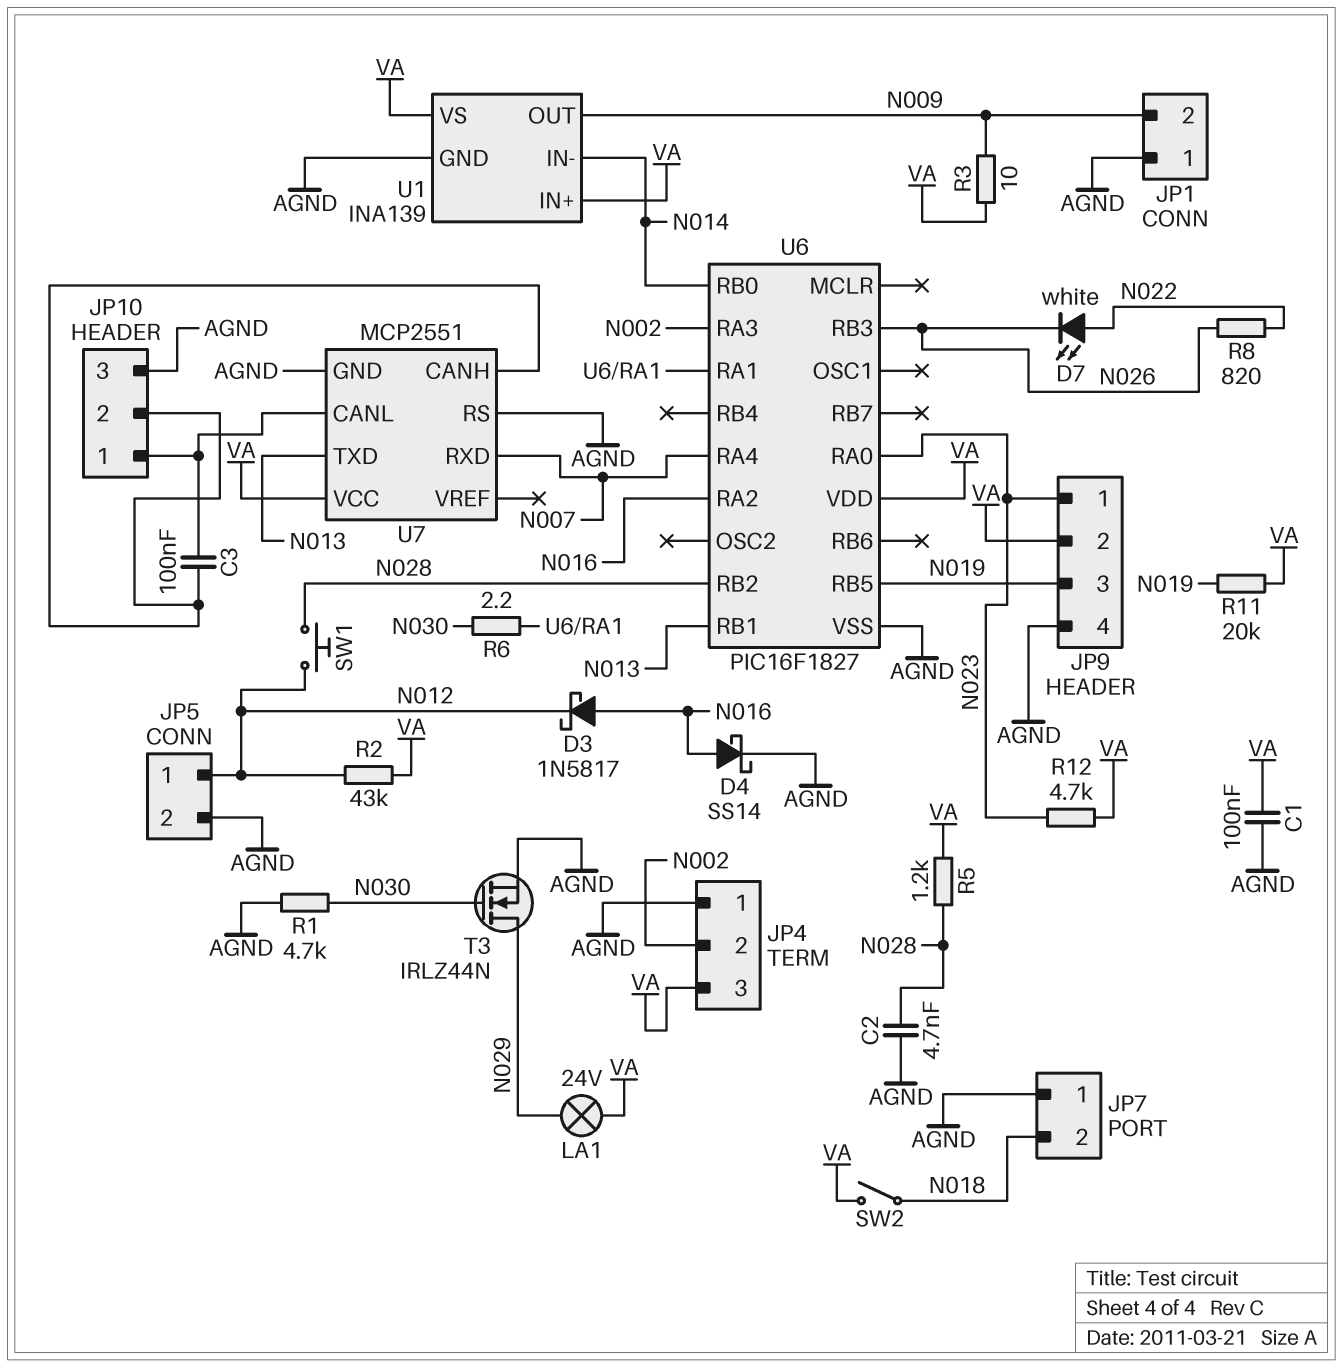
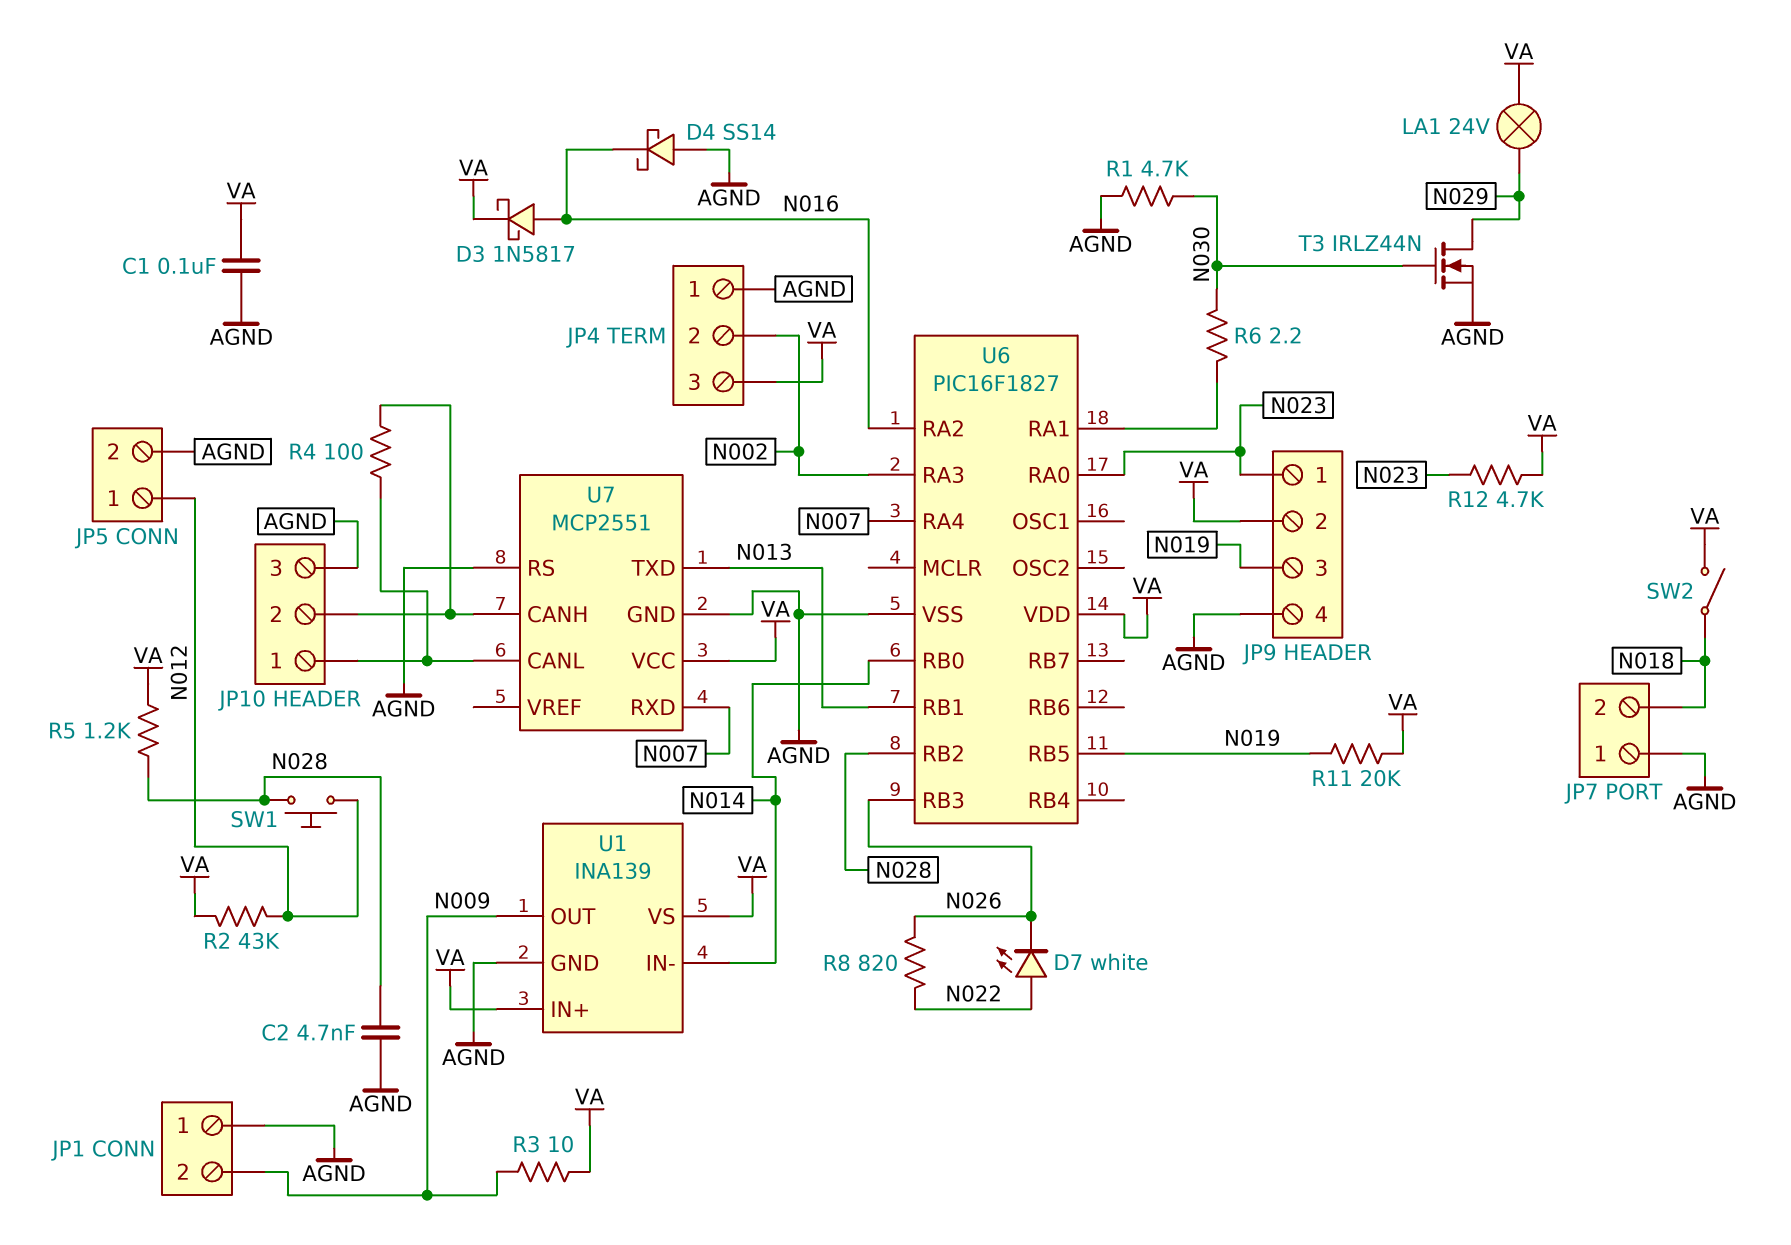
C3: 100nF (JP10/1, JP10/2) -> none
D3: schottky 1N5817 (A N016, K N012) -> schottky 1N5817 (A N016, K VA)
D4: schottky SS14 (A N016, K AGND) -> schottky SS14 (A AGND, K N016)
R4: none -> 100 (JP10/1, JP10/2)

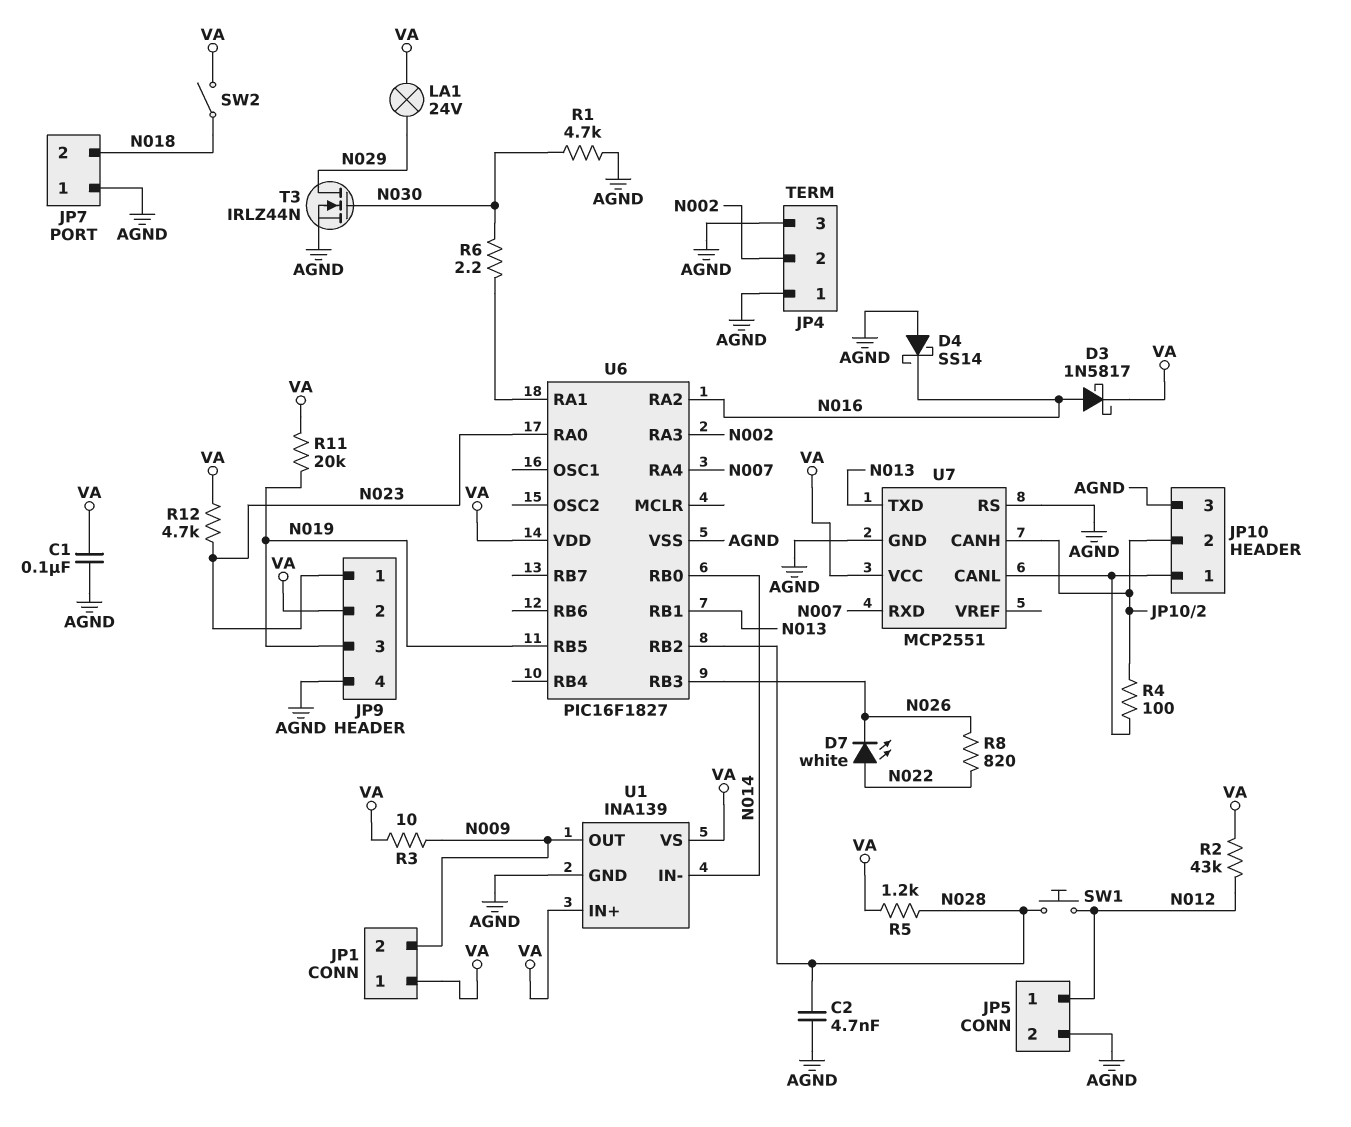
JP1 pin 1: AGND -> VA
JP4 pin 3: VA -> AGND

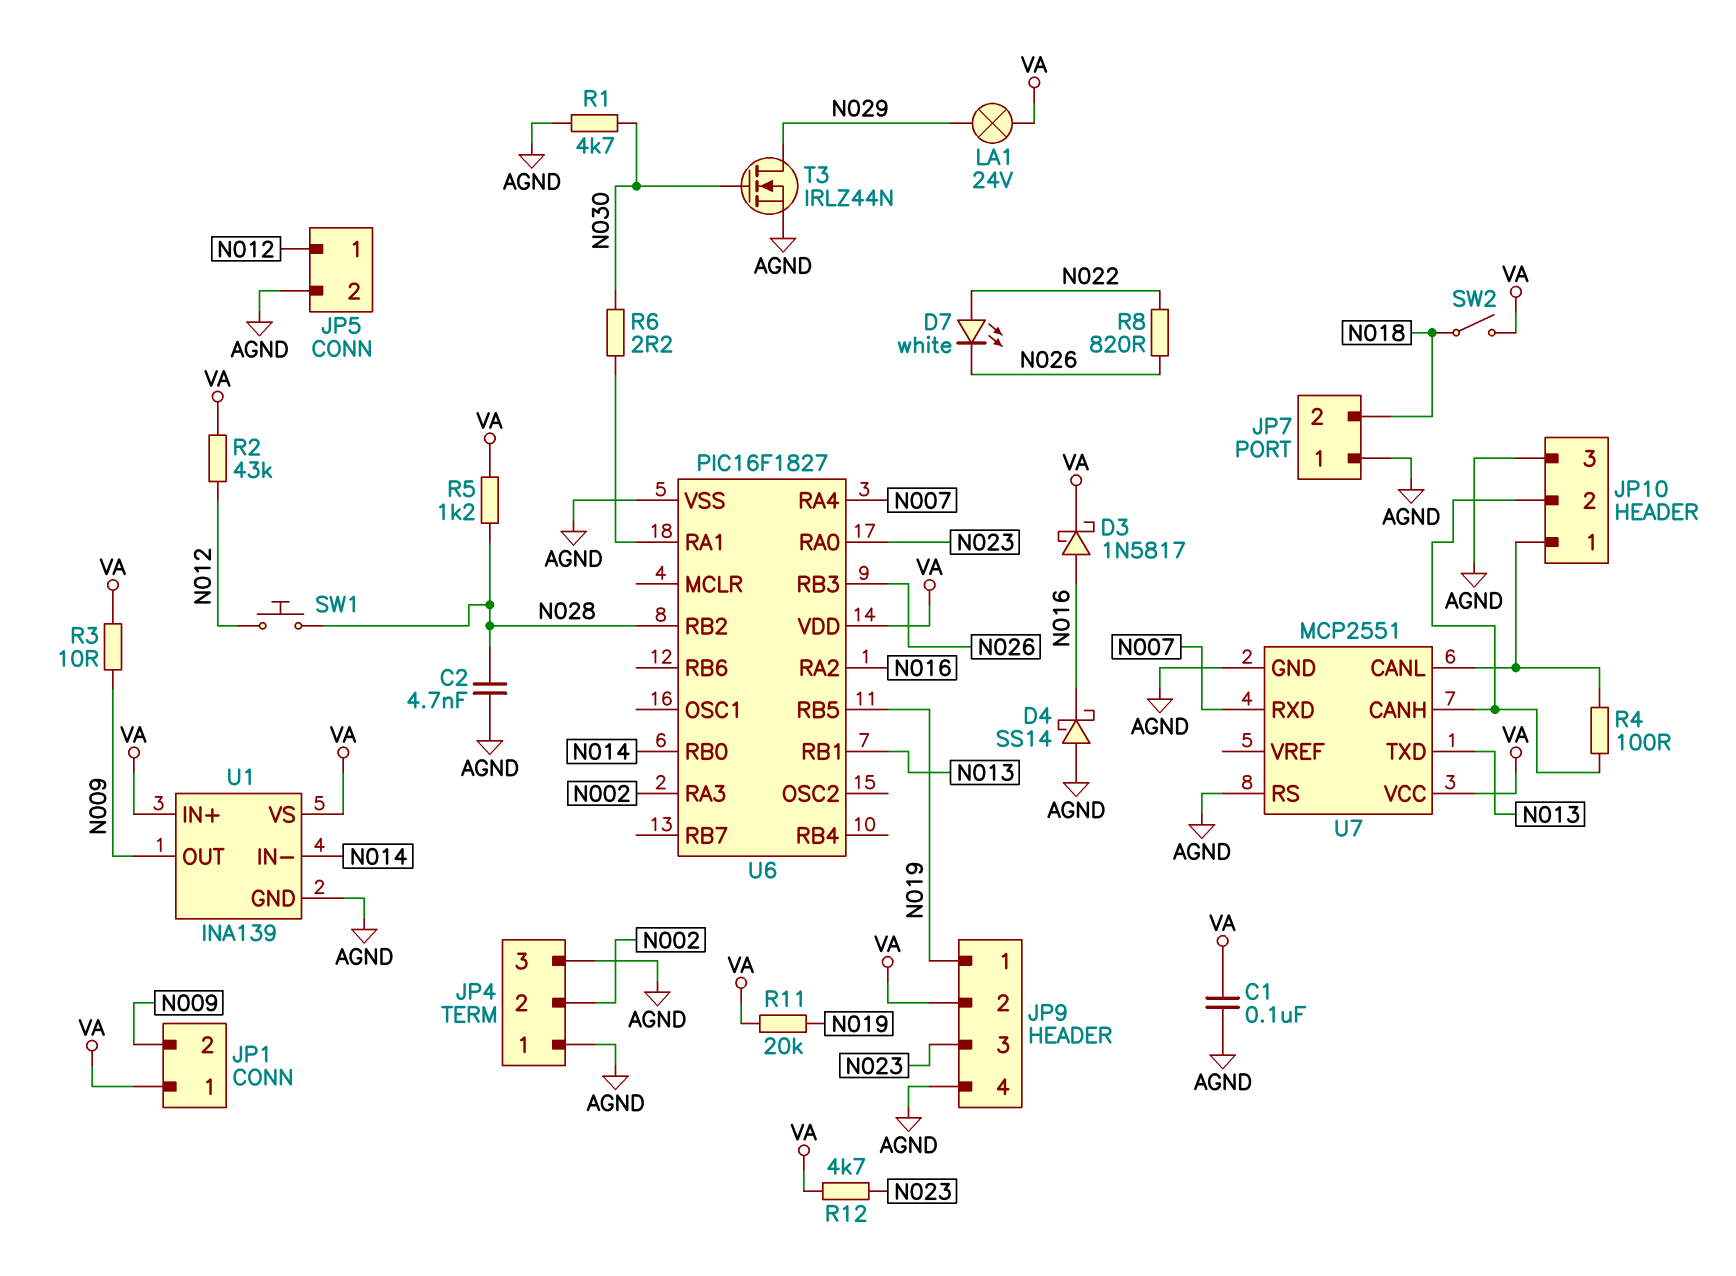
JP9 pin 1: N023 -> N019
JP9 pin 3: N019 -> N023

